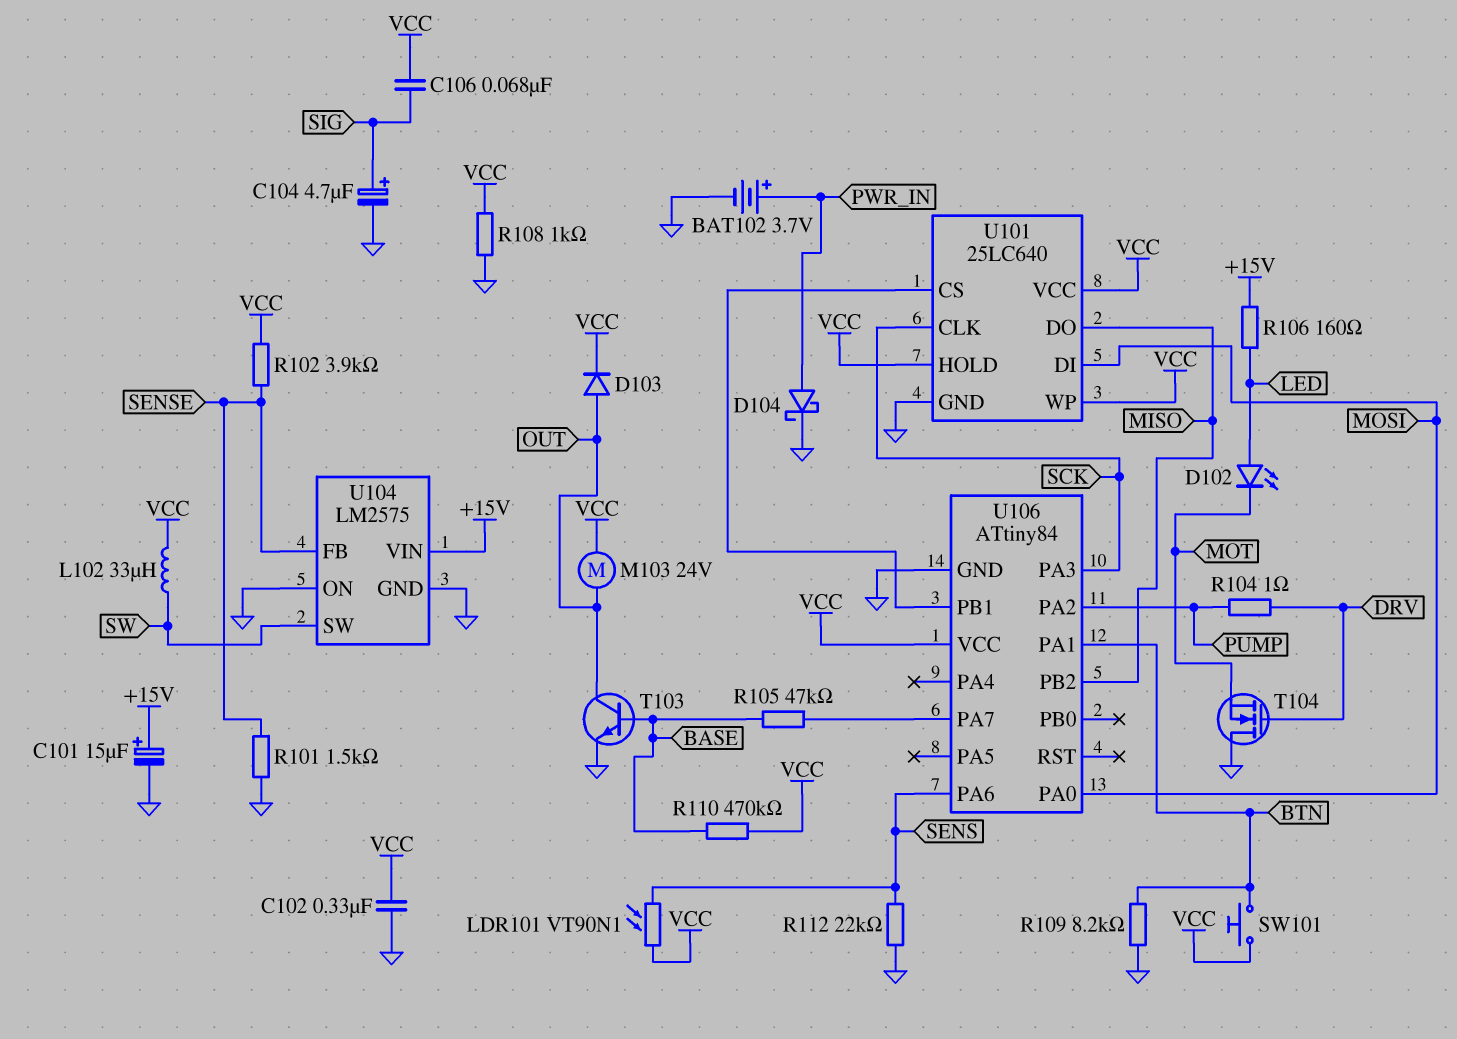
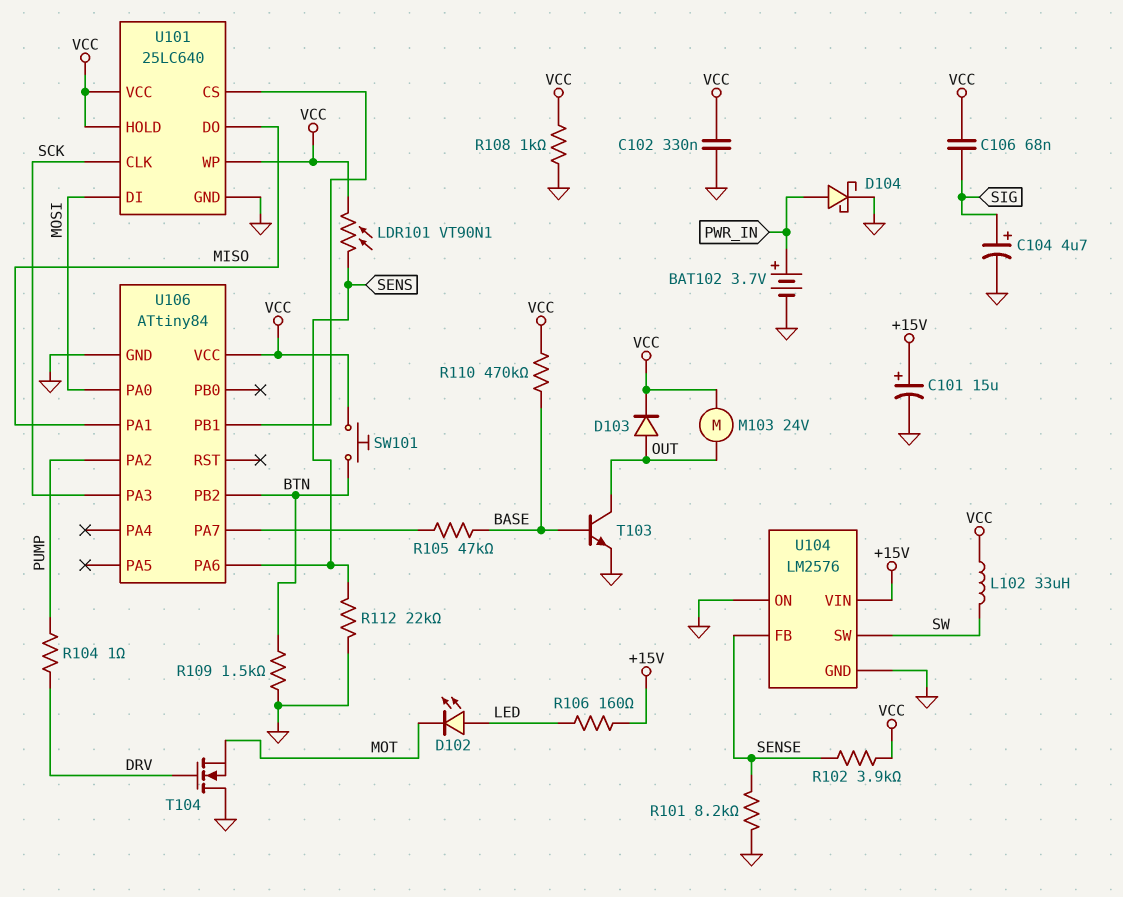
R101: 1.5k (GND, SENSE) -> 8.2k (GND, SENSE)
R109: 8.2k (BTN, GND) -> 1.5k (BTN, GND)
U104: LM2575 -> LM2576
U106 pin PA1: BTN -> MISO
U106 pin PB2: MISO -> BTN

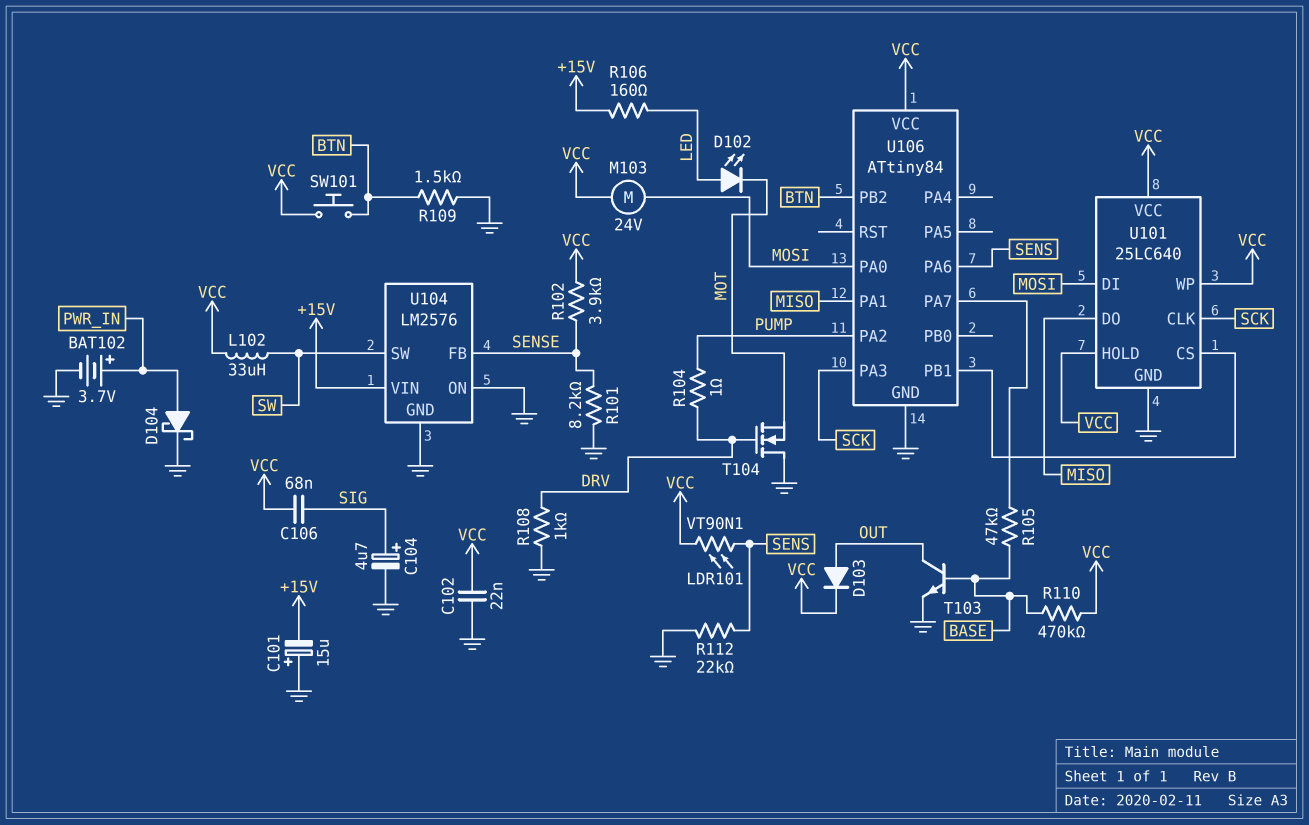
C101: 15uF (plus +15V, minus GND) -> 15uF (plus GND, minus +15V)
C102: 330nF (GND, VCC) -> 22nF (GND, VCC)
M103: motor 24V (OUT, VCC) -> motor 24V (MOSI, VCC)
R108: 1k (GND, VCC) -> 1k (DRV, GND)

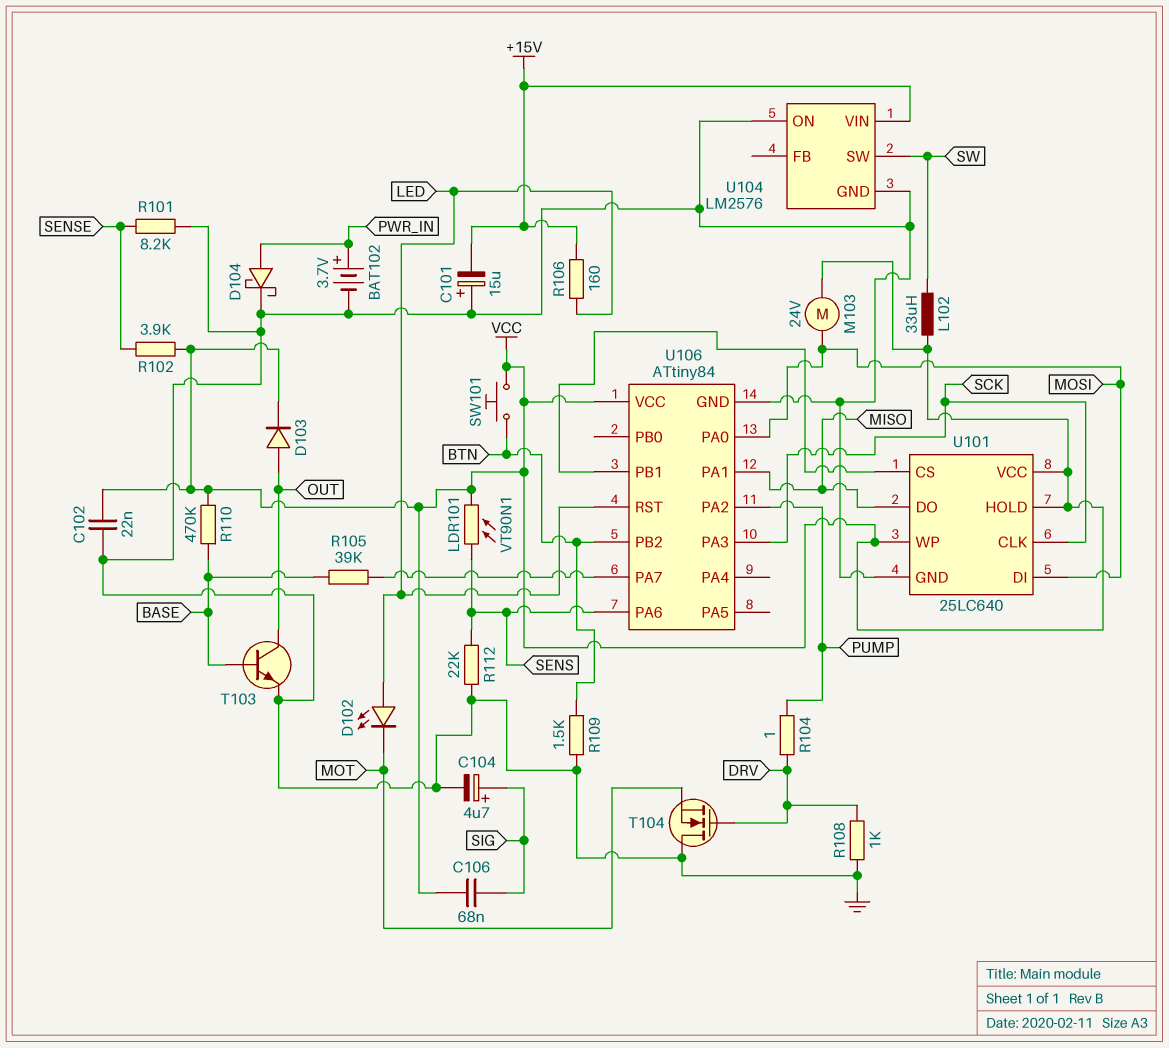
R105: 47k (BASE, U106/PA7) -> 39k (BASE, U106/PA7)
U104 pin FB: SENSE -> none
U106 pin RST: none -> LED

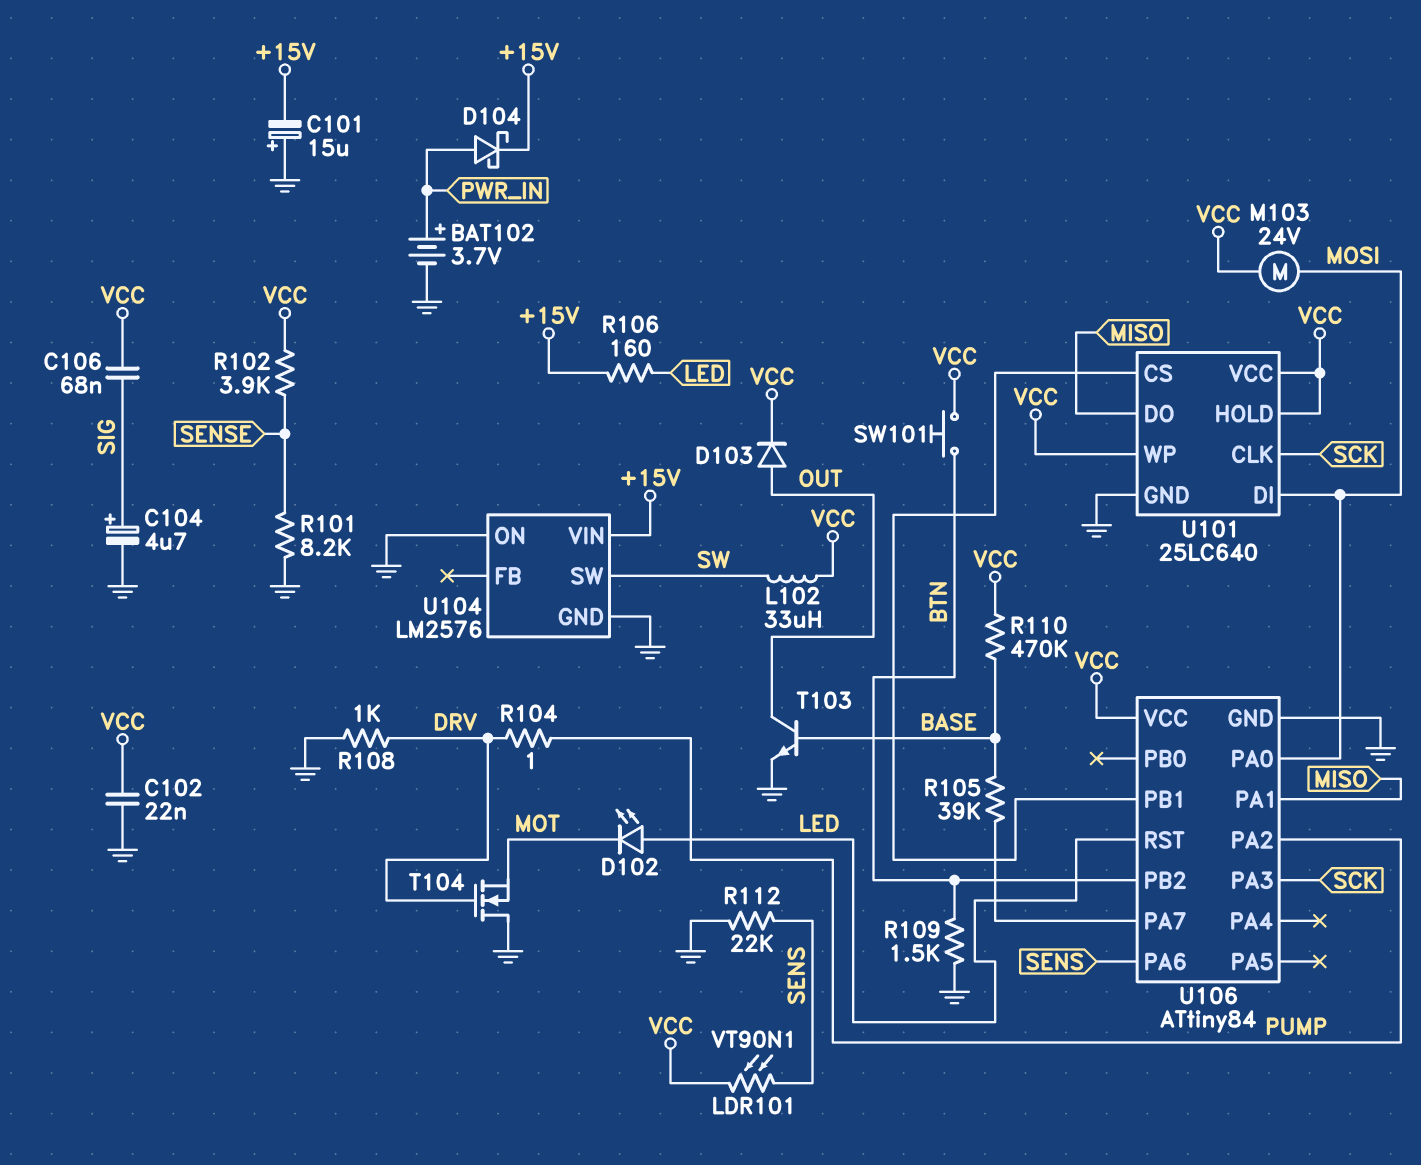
D104: schottky (A PWR_IN, K GND) -> schottky (A PWR_IN, K +15V)

